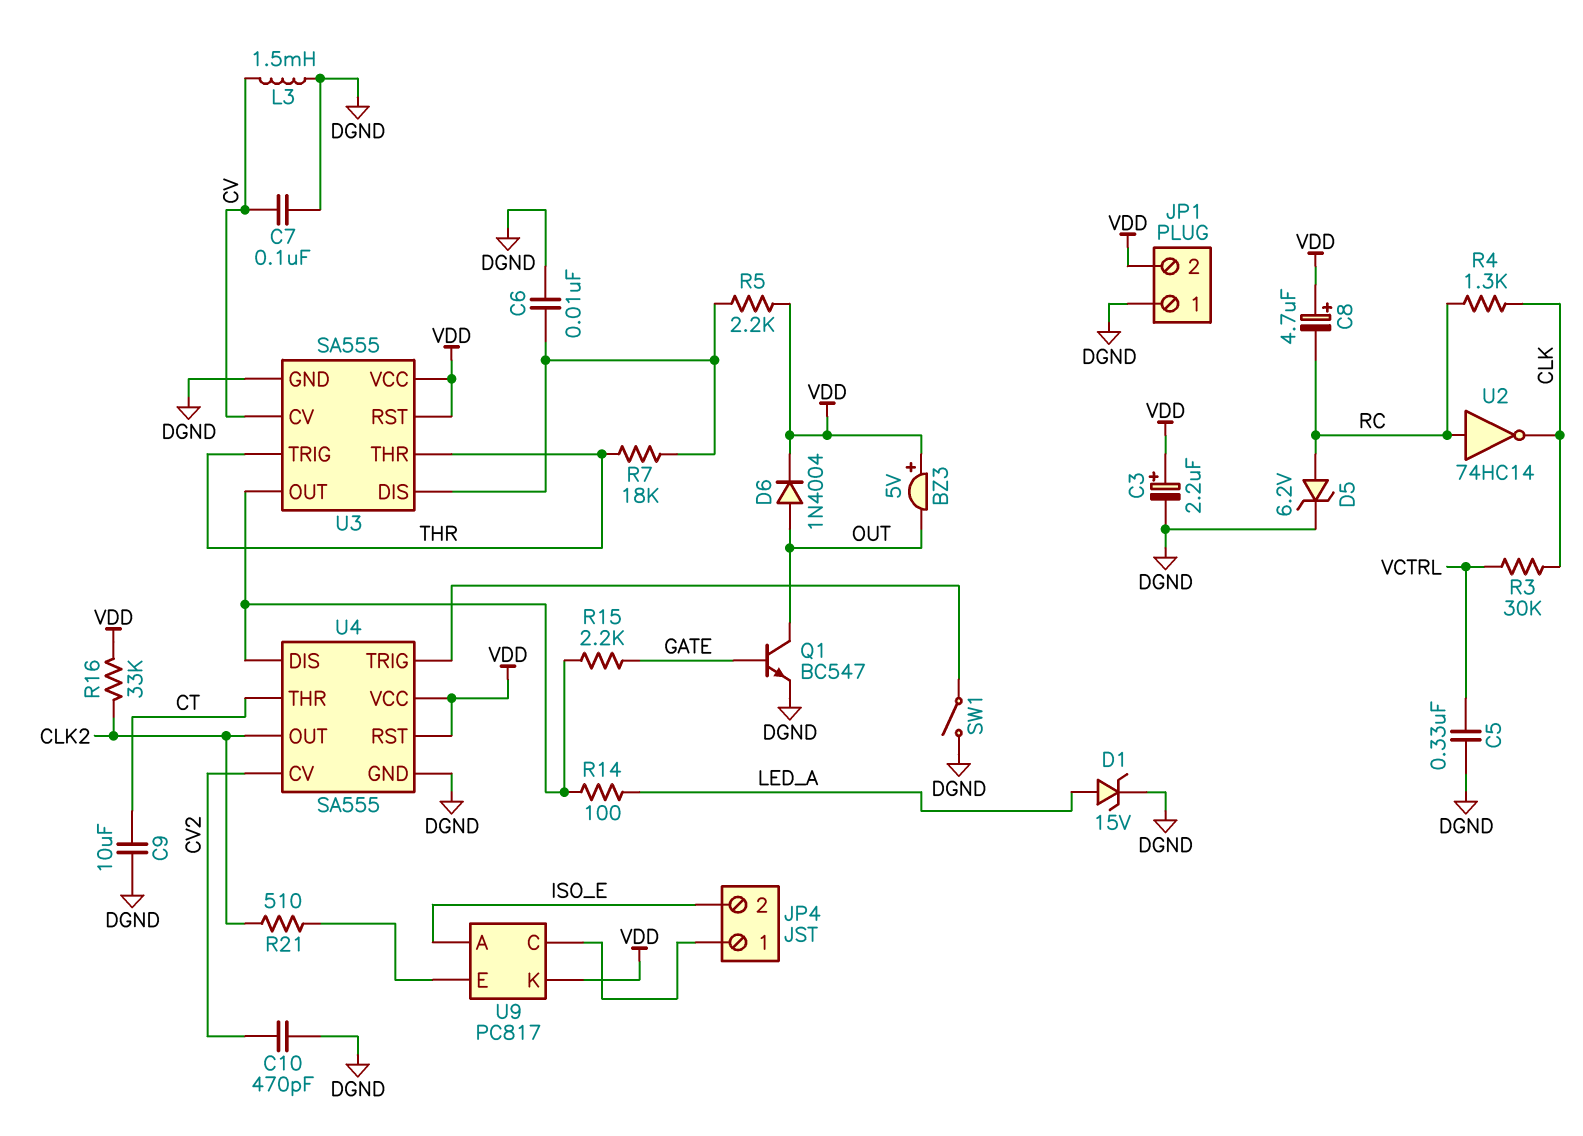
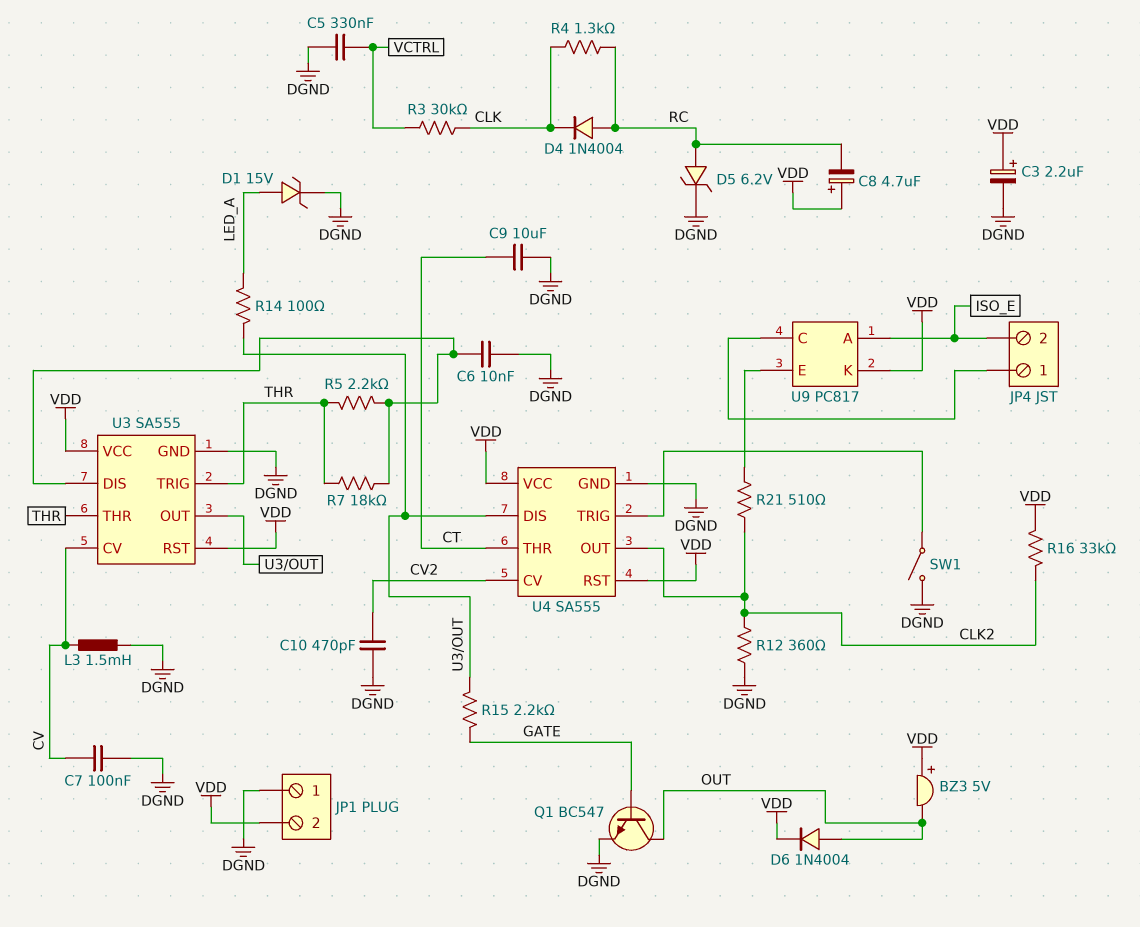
D4: none -> diode 1N4004 (A RC, K CLK)
R5: 2.2k (U3/DIS, VDD) -> 2.2k (THR, U3/DIS)
R12: none -> 360 (CLK2, DGND)
U2: NOT 74HC14 (in RC, out CLK) -> none

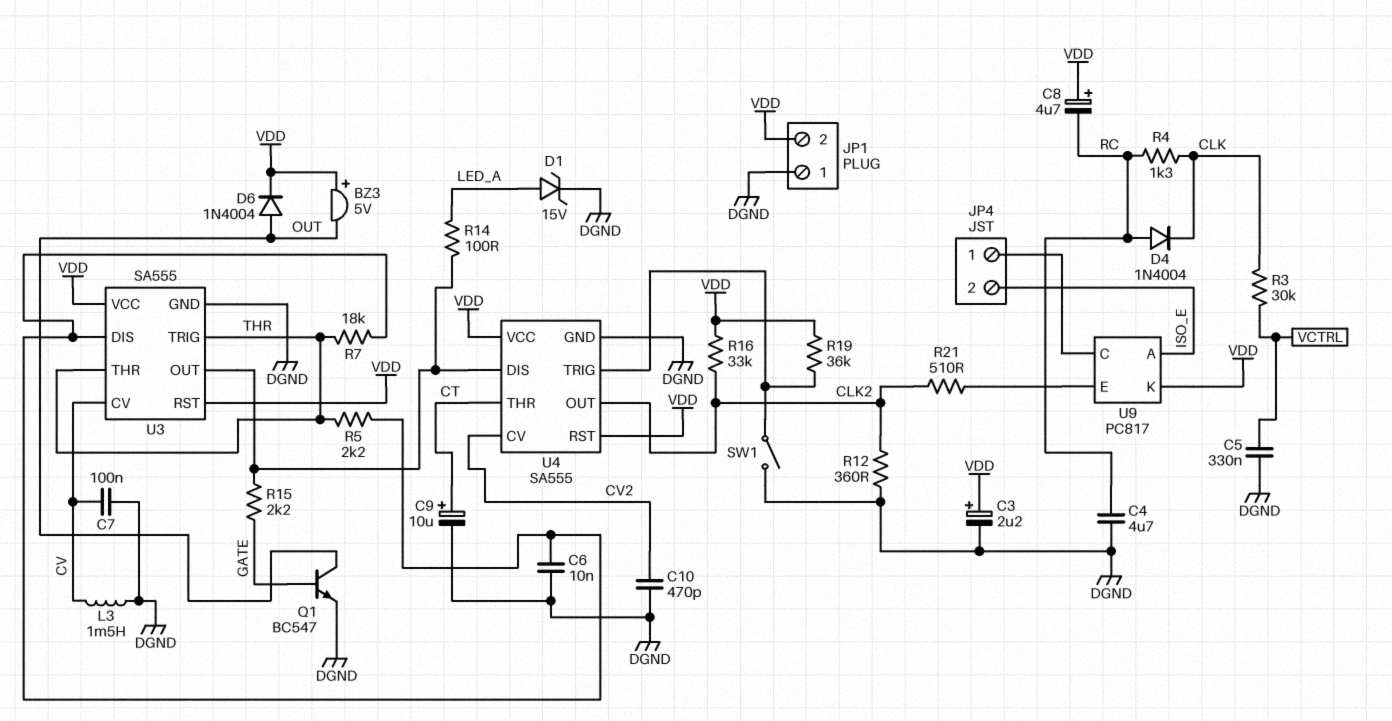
C4: none -> 4.7uF (DGND, RC)
C9: 10uF (CT, DGND) -> 10uF (plus CT, minus DGND)
D5: zener 6.2V (A RC, K DGND) -> none
R19: none -> 36k (U4/TRIG, VDD)

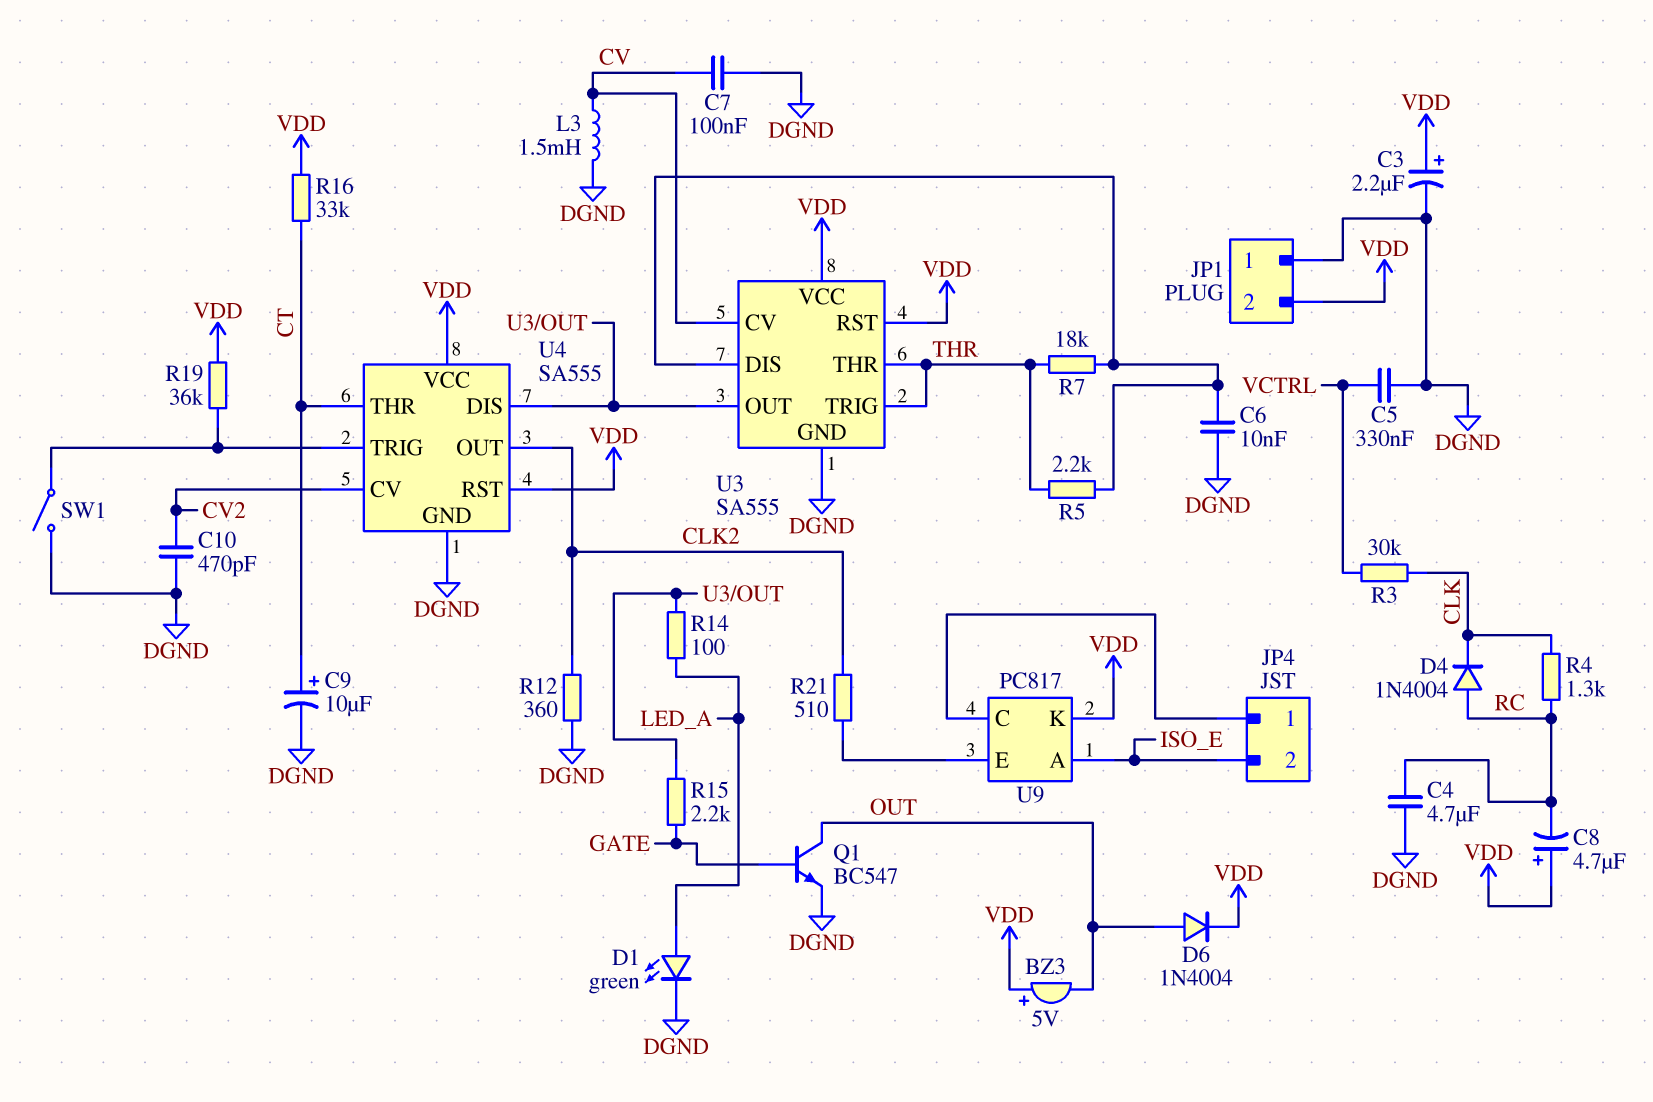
D1: zener 15V (A LED_A, K DGND) -> LED green (A LED_A, K DGND)
R16: 33k (CLK2, VDD) -> 33k (CT, VDD)

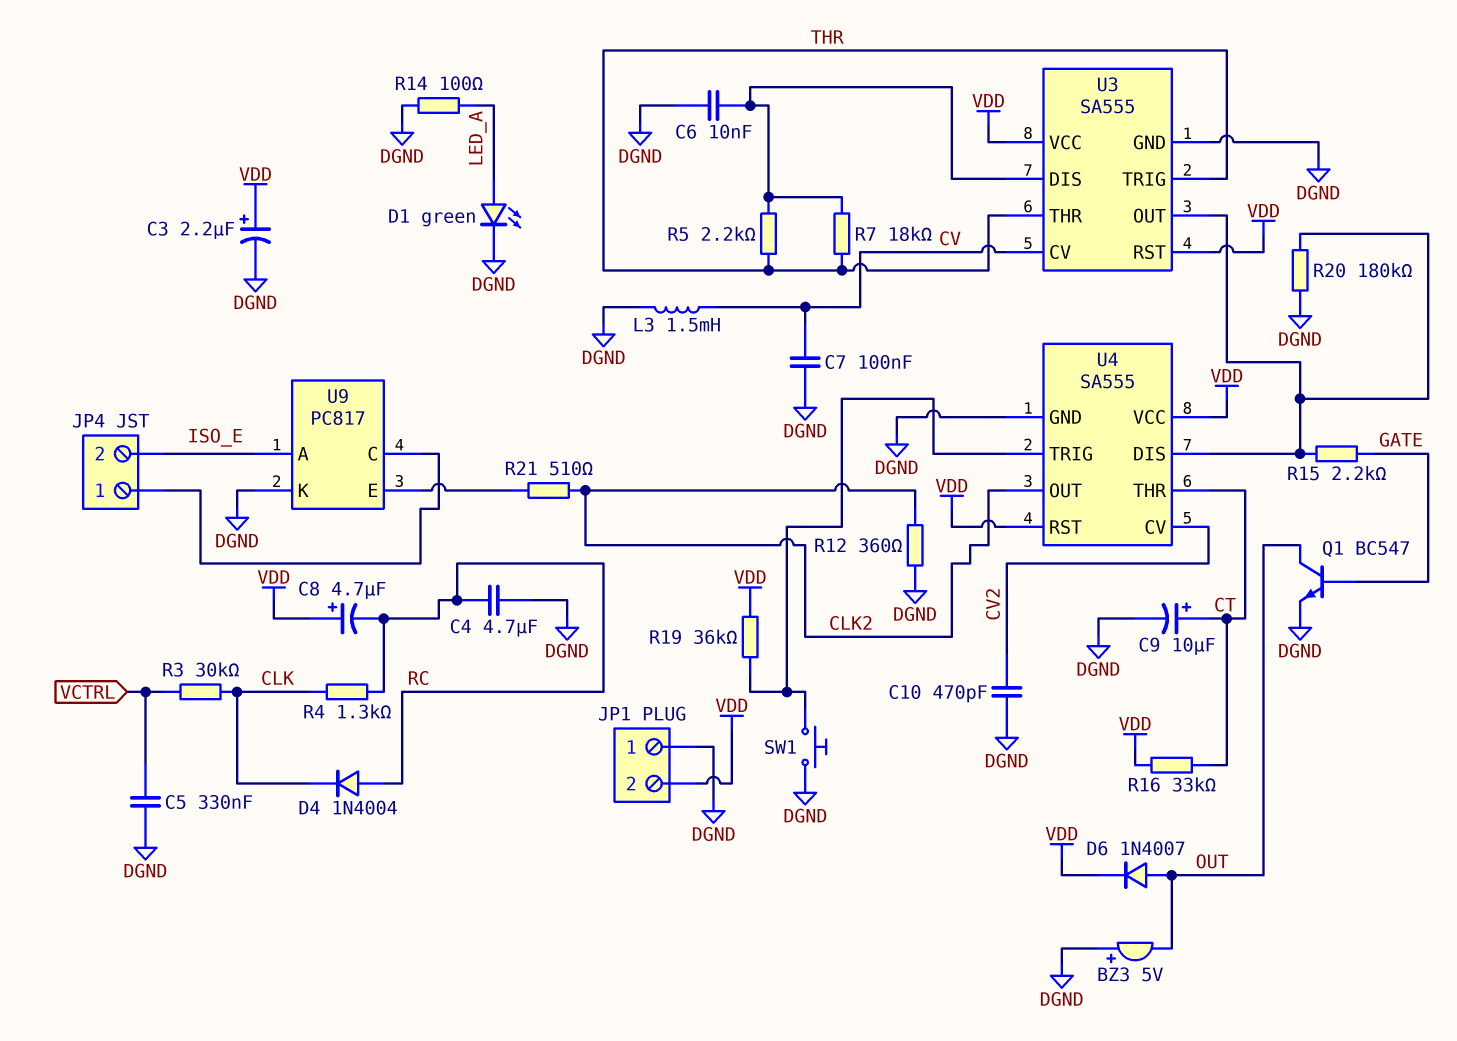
BZ3: buzzer 5V (plus VDD, minus OUT) -> buzzer 5V (plus DGND, minus OUT)
D6: diode 1N4004 (A OUT, K VDD) -> diode 1N4007 (A OUT, K VDD)
R14: 100 (LED_A, U3/OUT) -> 100 (DGND, LED_A)
R20: none -> 180k (DGND, U3/OUT)
SW1: switch (DGND, U4/TRIG) -> button (DGND, U4/TRIG)
U9 pin K: VDD -> DGND

